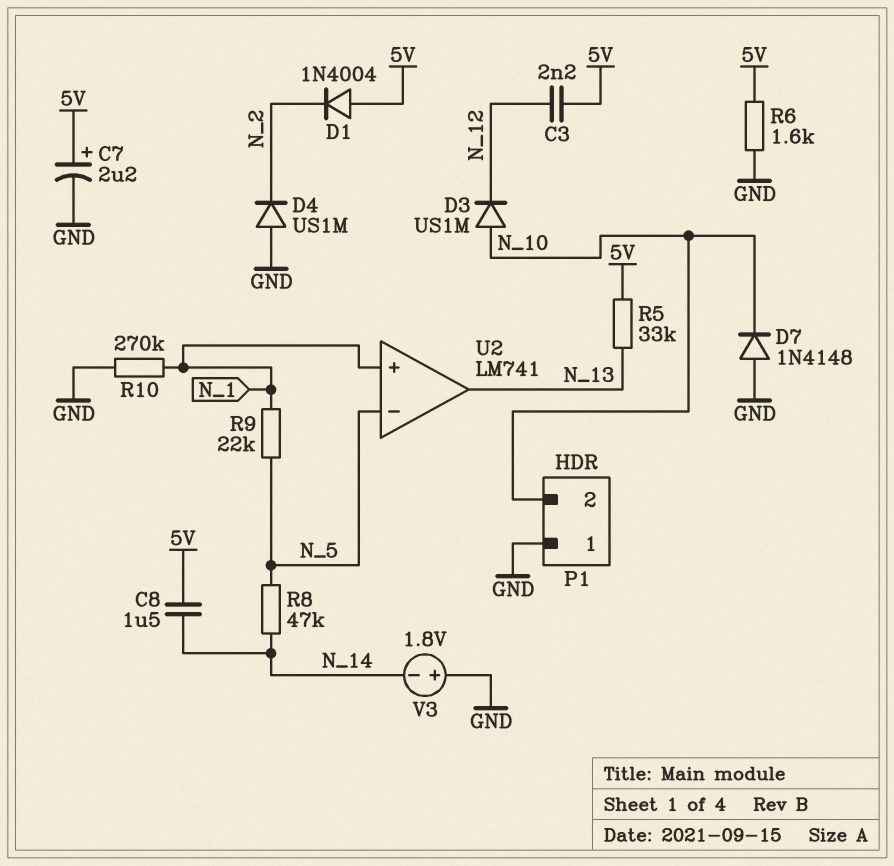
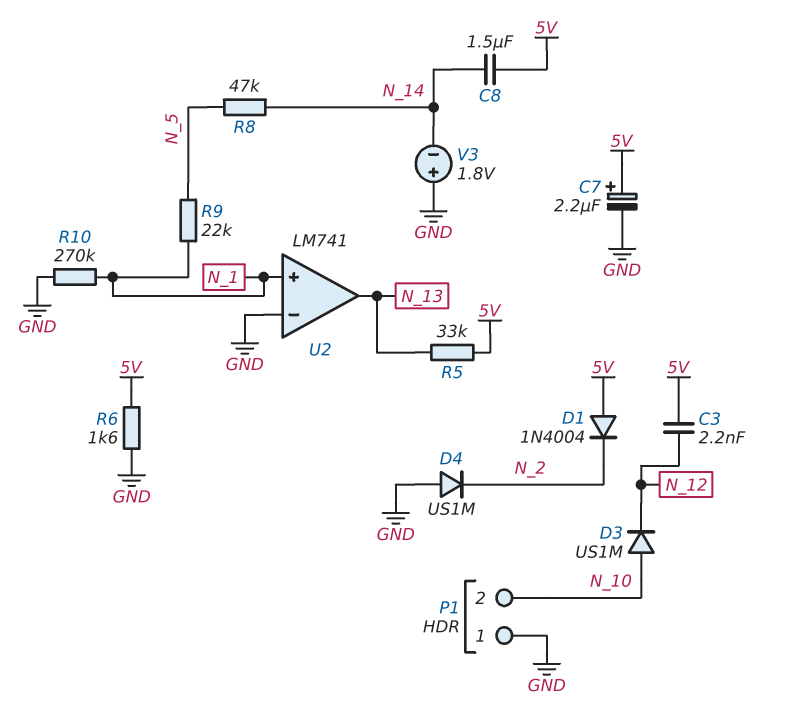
D7: diode 1N4148 (A GND, K N_10) -> none
U2 pin in-: N_5 -> GND

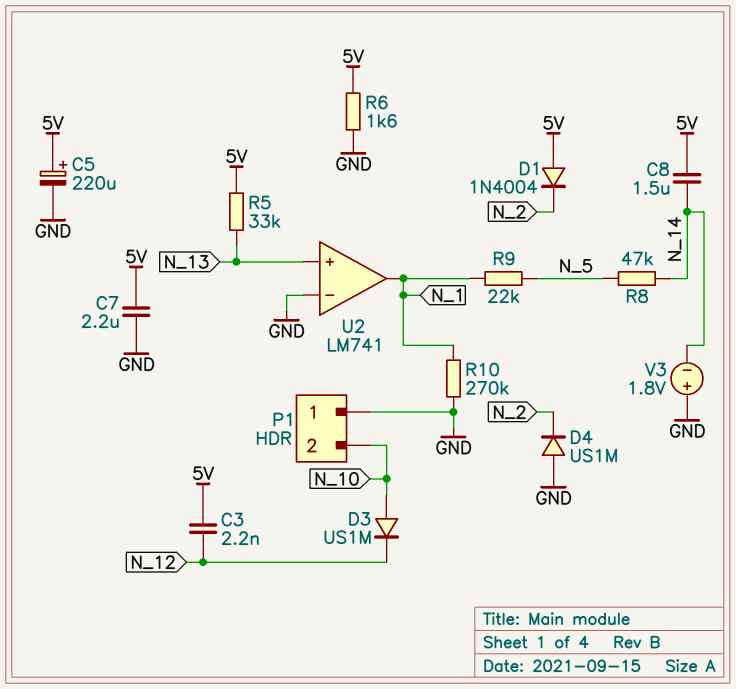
C5: none -> 220uF (plus 5V, minus GND)
C7: 2.2uF (plus 5V, minus GND) -> 2.2uF (5V, GND)
U2 pin in+: N_1 -> N_13
U2 pin out: N_13 -> N_1

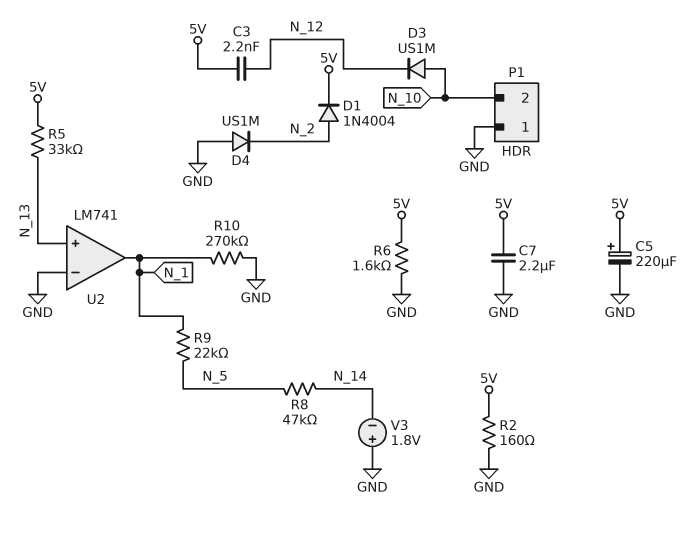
C8: 1.5uF (5V, N_14) -> none
D1: diode 1N4004 (A 5V, K N_2) -> diode 1N4004 (A N_2, K 5V)
R2: none -> 160 (5V, GND)

